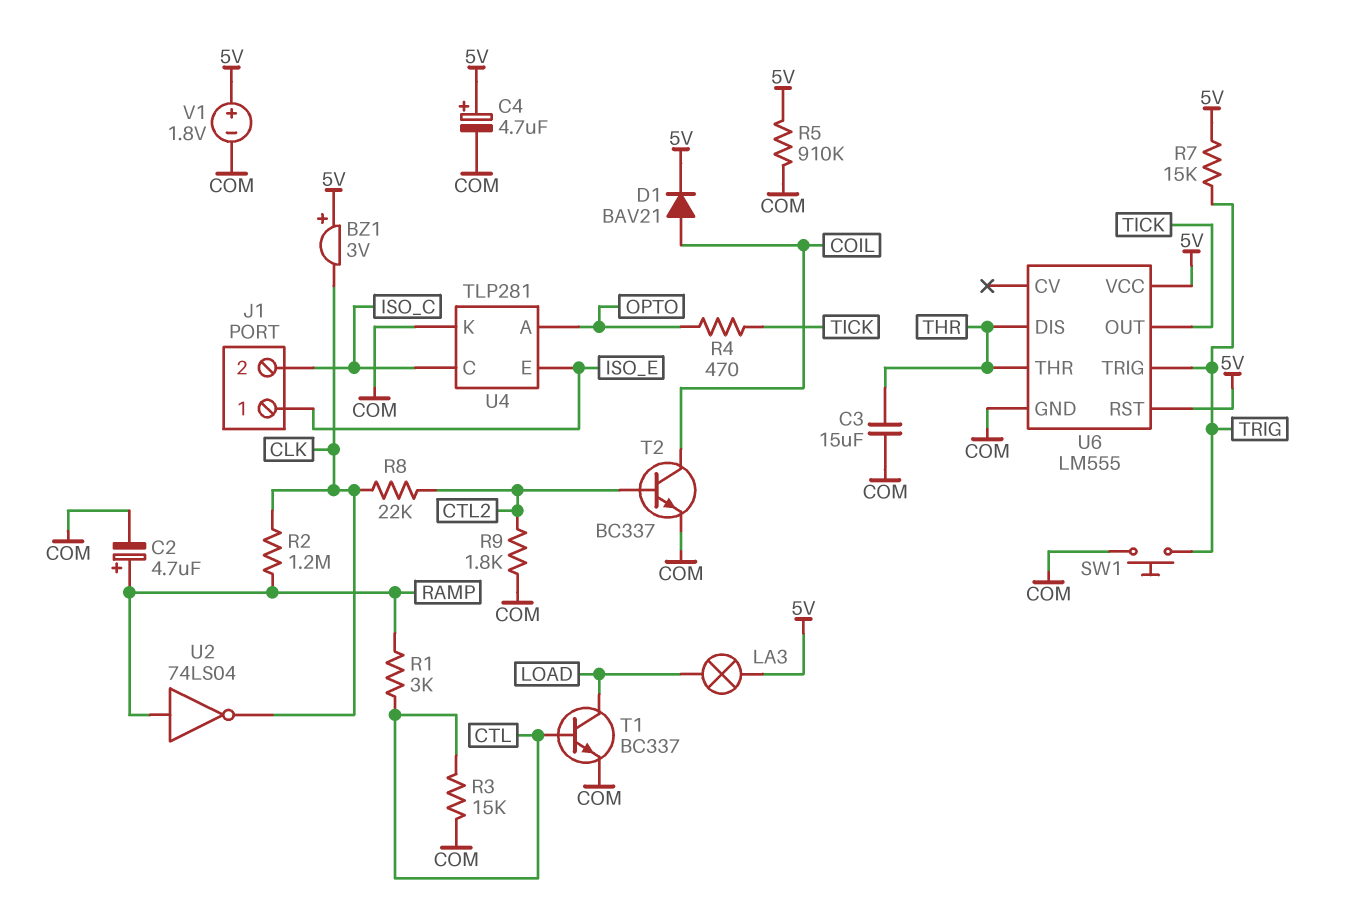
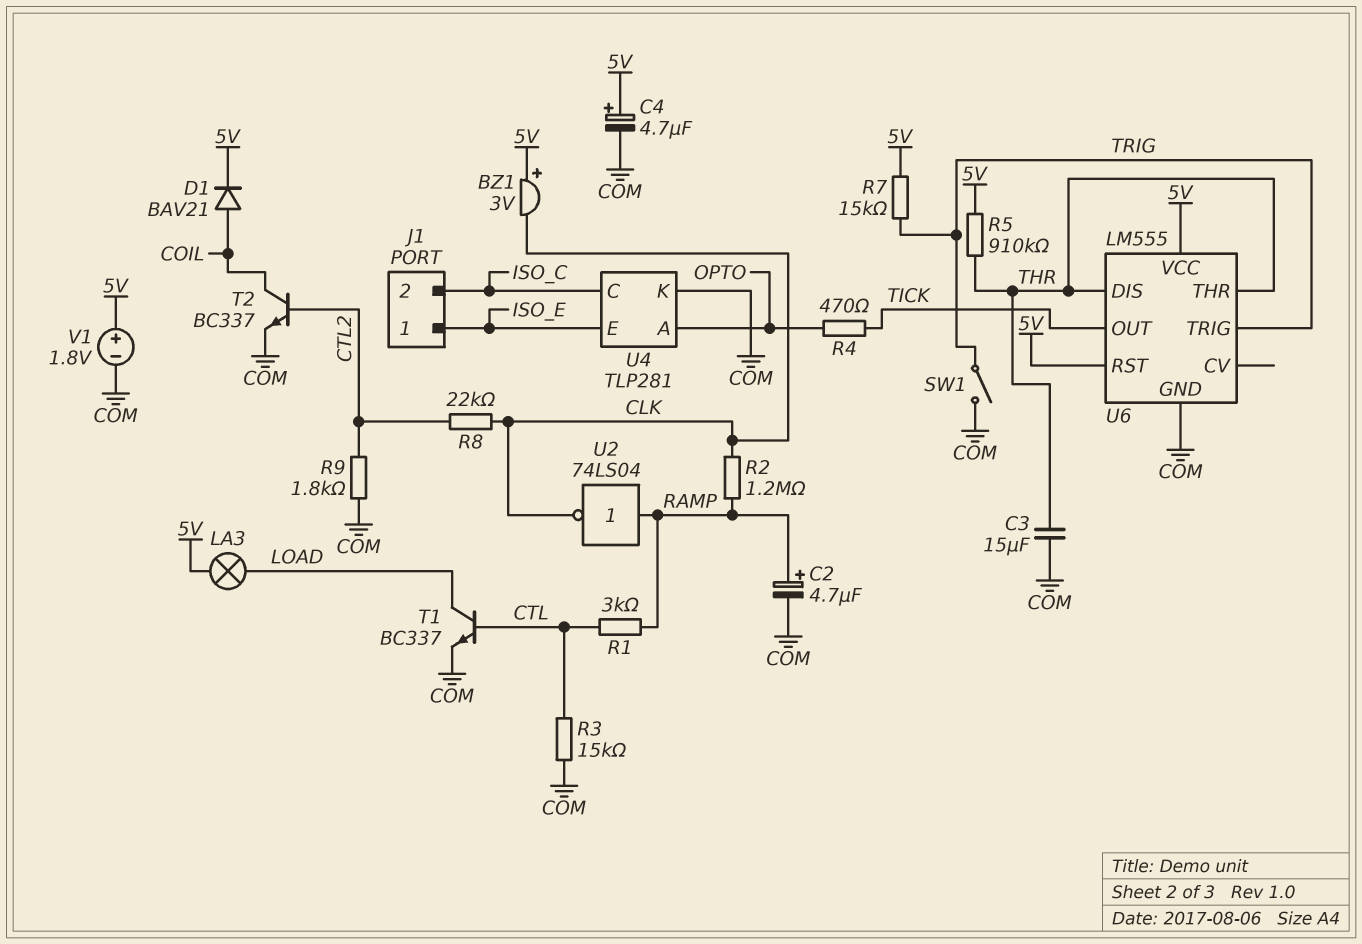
R5: 910k (5V, COM) -> 910k (5V, THR)
SW1: button (COM, TRIG) -> switch (COM, TRIG)

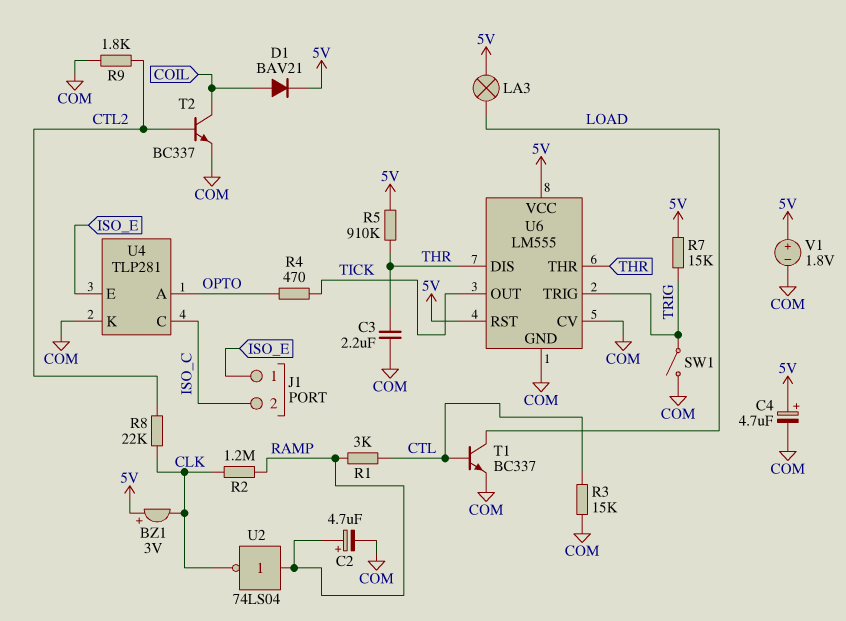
C3: 15uF (COM, THR) -> 2.2uF (COM, THR)
U6 pin CV: none -> COM

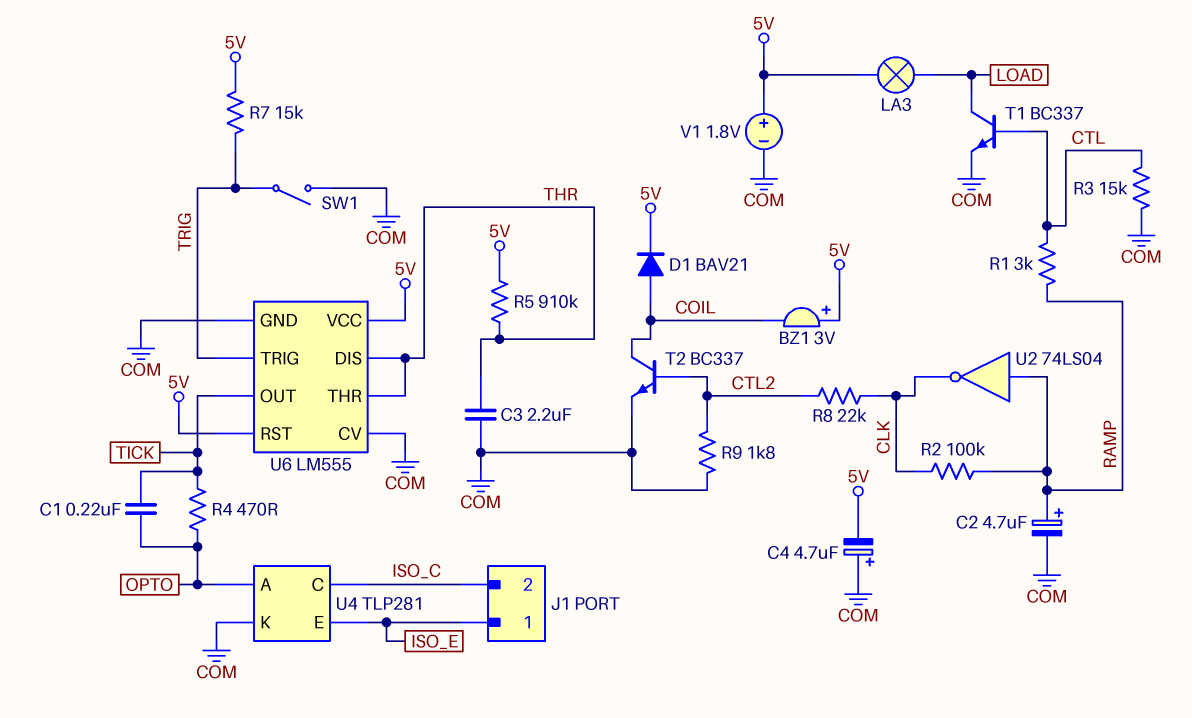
BZ1: buzzer 3V (plus 5V, minus CLK) -> buzzer 3V (plus 5V, minus COIL)
C1: none -> 220nF (OPTO, TICK)
C4: 4.7uF (plus 5V, minus COM) -> 4.7uF (plus COM, minus 5V)
R2: 1.2M (CLK, RAMP) -> 100k (CLK, RAMP)

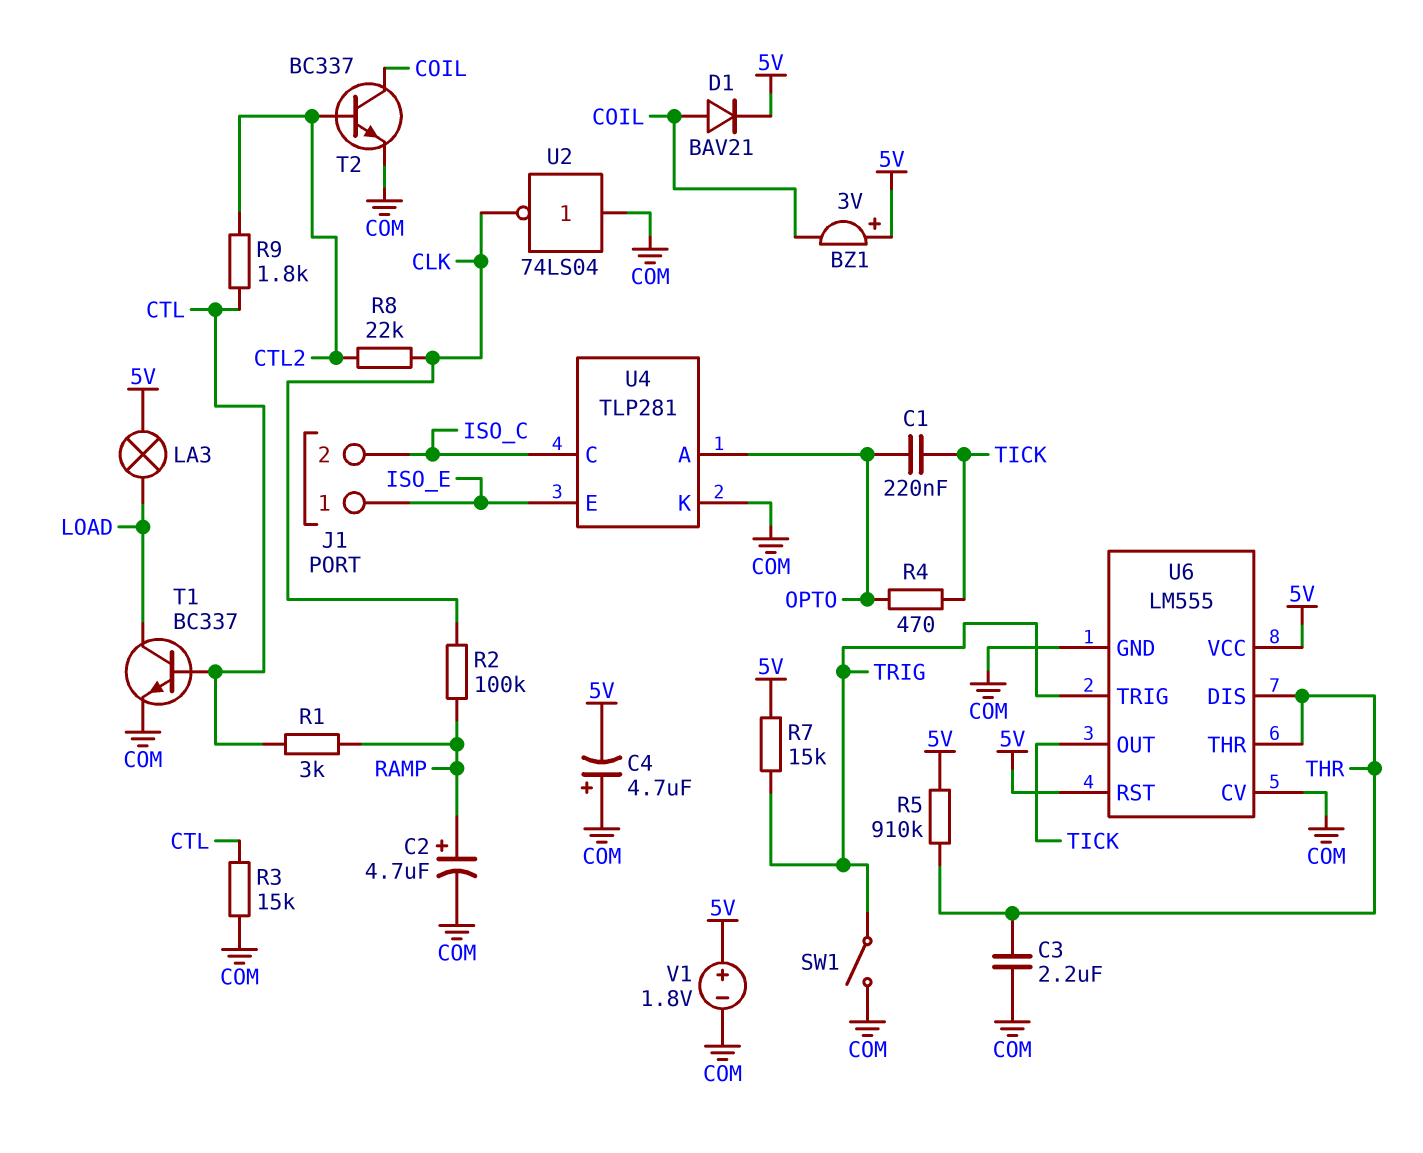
R9: 1.8k (COM, CTL2) -> 1.8k (CTL, CTL2)
U2: NOT 74LS04 (in RAMP, out CLK) -> NOT 74LS04 (in COM, out CLK)

